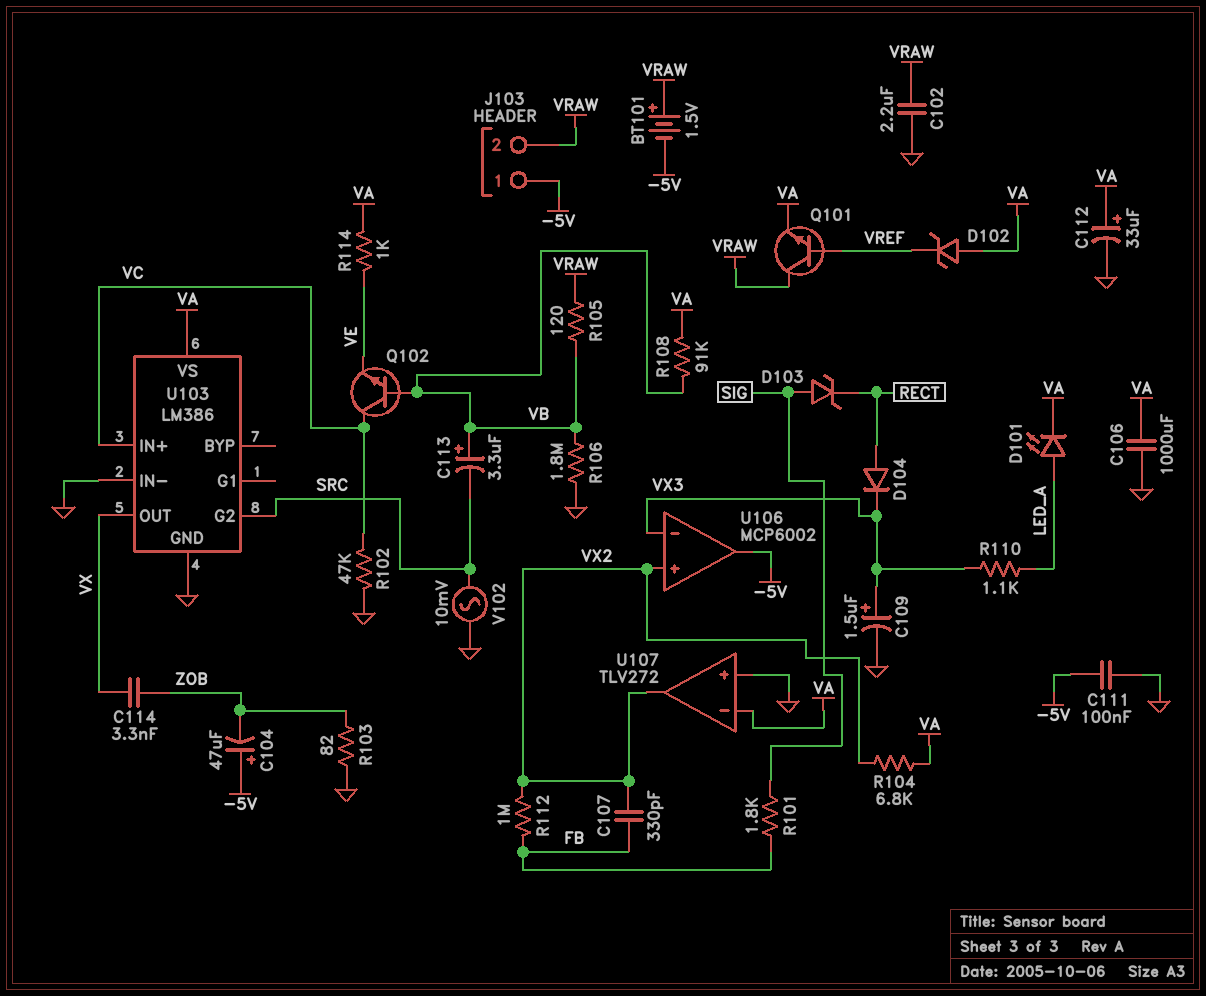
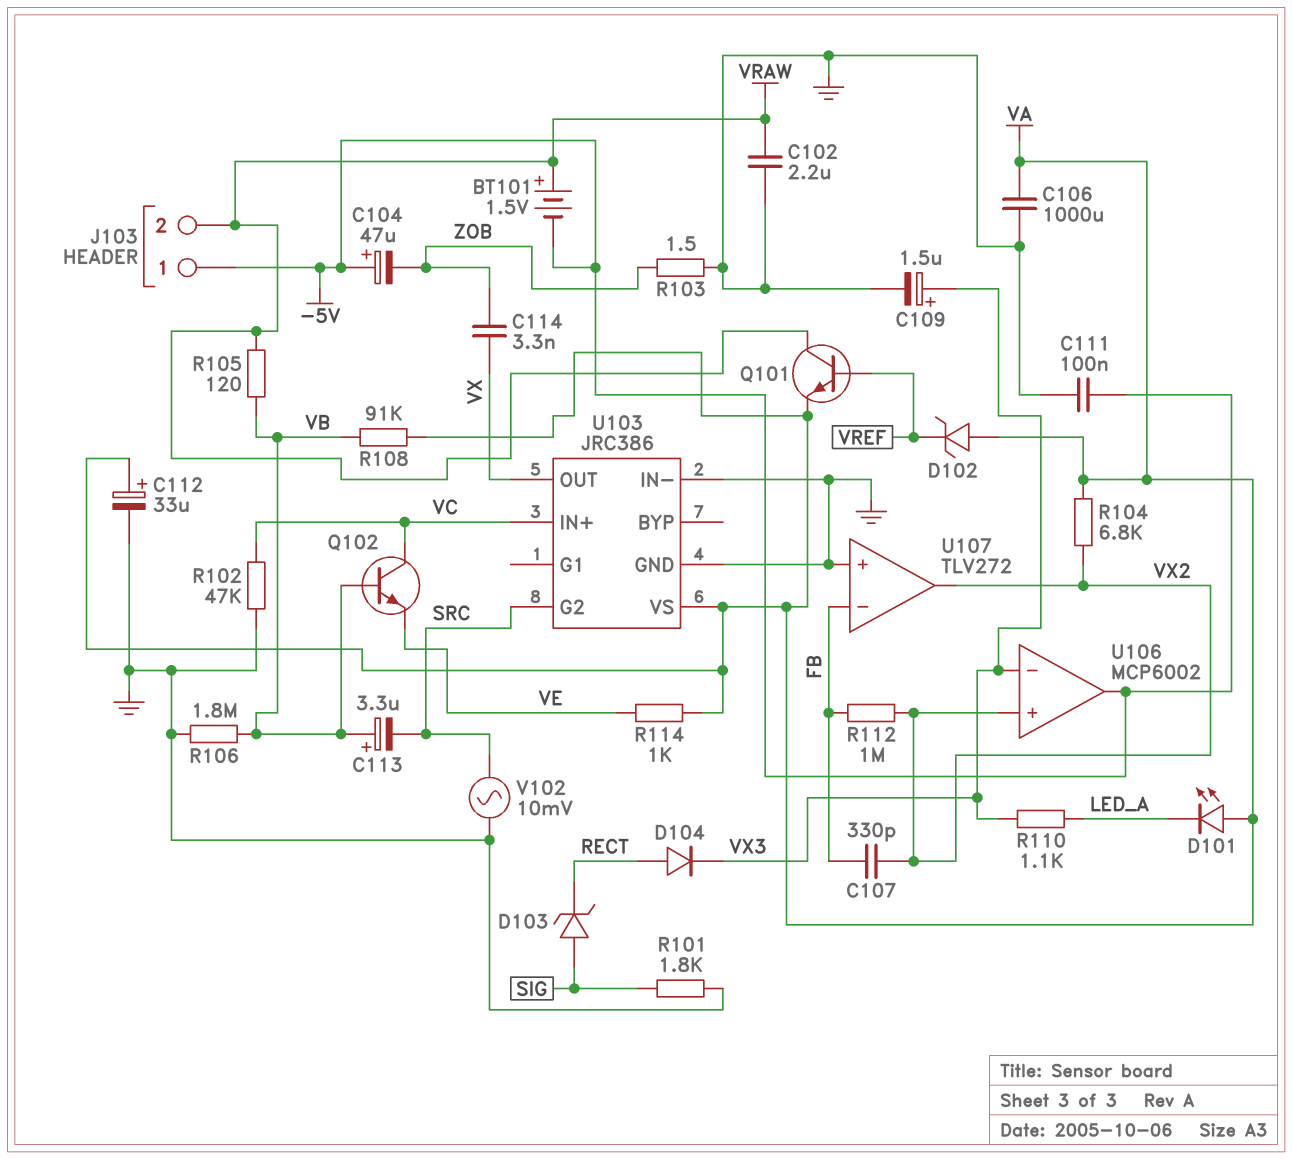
D101: LED (A LED_A, K VA) -> LED (A VA, K LED_A)
R101: 1.8k (FB, SIG) -> 1.8k (GND, SIG)
R103: 82 (GND, ZOB) -> 1.5 (GND, ZOB)
U103: LM386 -> JRC386
U107 pin in-: VA -> FB

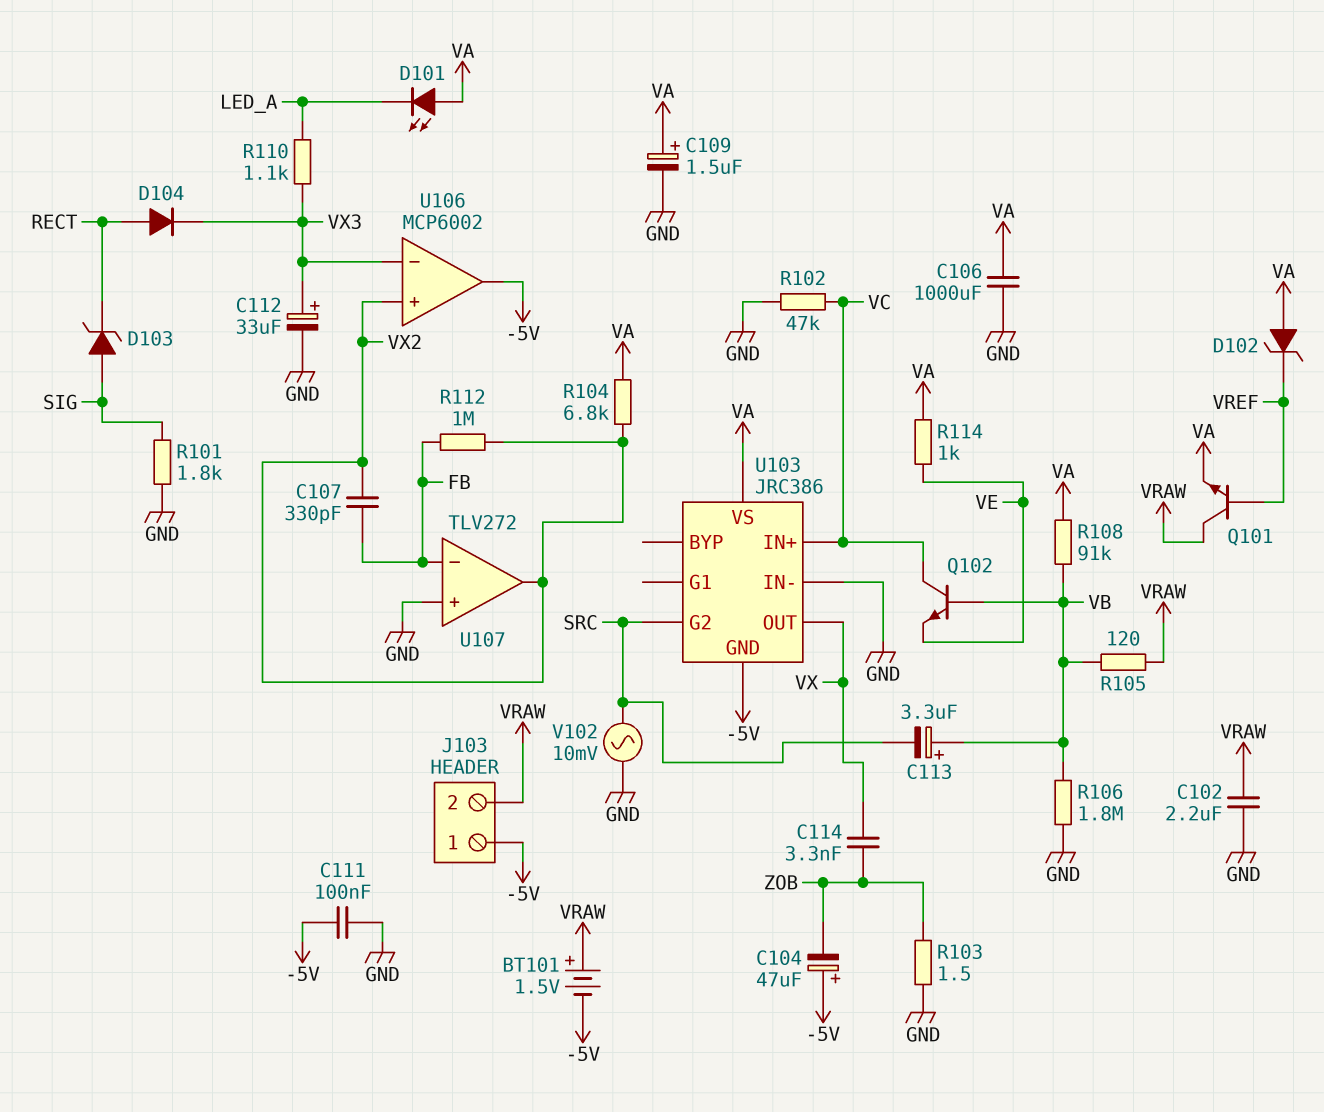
C109: 1.5uF (plus VX3, minus GND) -> 1.5uF (plus VA, minus GND)
C112: 33uF (plus VA, minus GND) -> 33uF (plus VX3, minus GND)
U103 pin GND: GND -> -5V

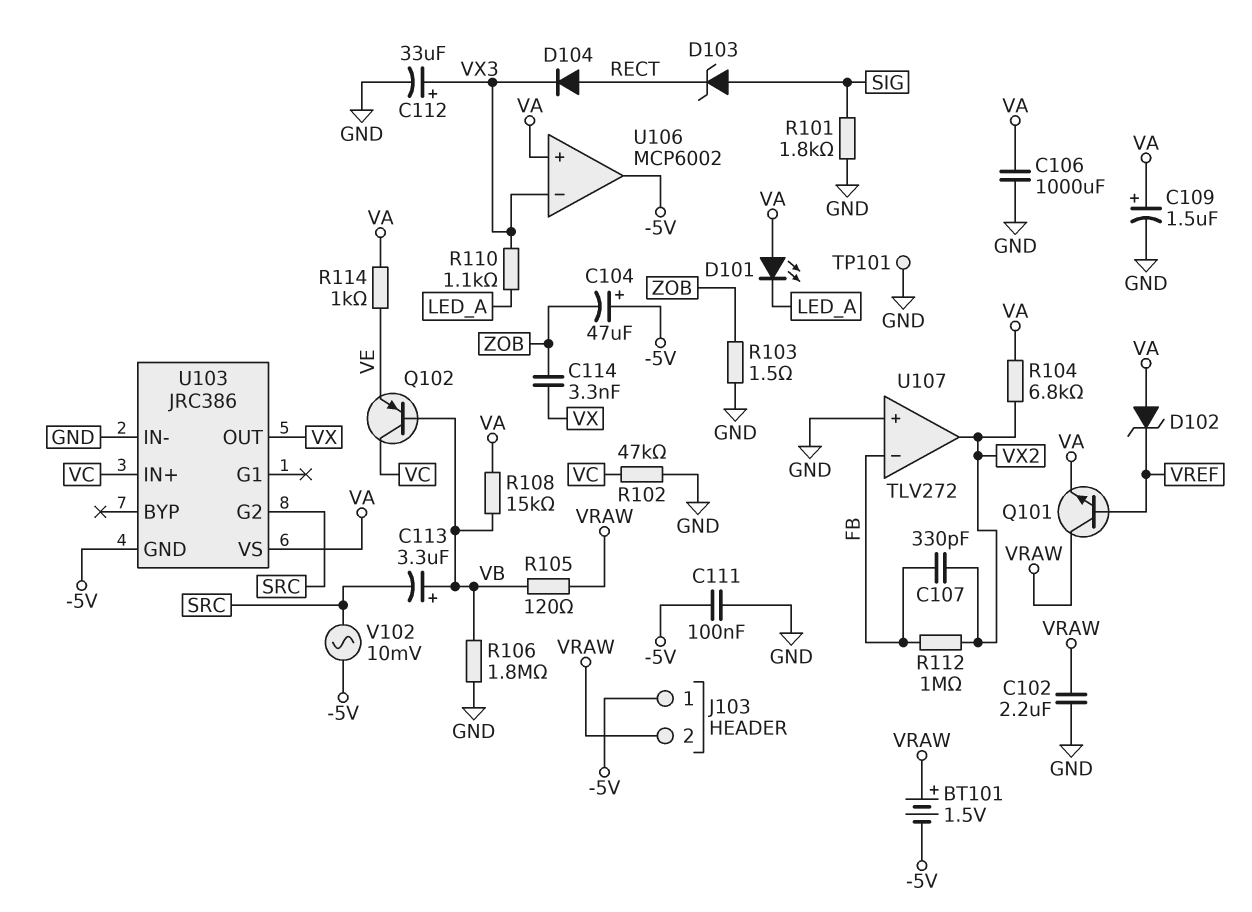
Q102: NPN (B VB, C VC, E VE) -> PNP (B VB, C VC, E VE)
R108: 91k (VA, VB) -> 15k (VA, VB)
TP101: none -> test point (GND)
U106 pin in+: VX2 -> VA
V102: AC 10mV (GND, SRC) -> AC 10mV (-5V, SRC)

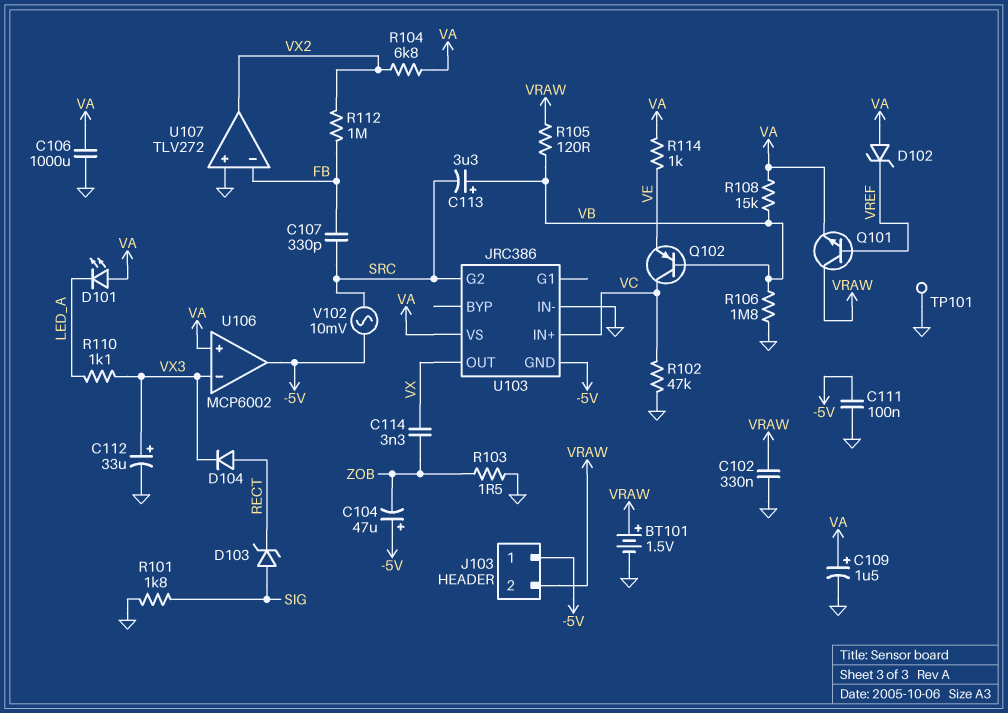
BT101: 1.5V (plus VRAW, minus -5V) -> 1.5V (plus VRAW, minus GND)
C102: 2.2uF (GND, VRAW) -> 330nF (GND, VRAW)
C107: 330pF (FB, VX2) -> 330pF (FB, SRC)

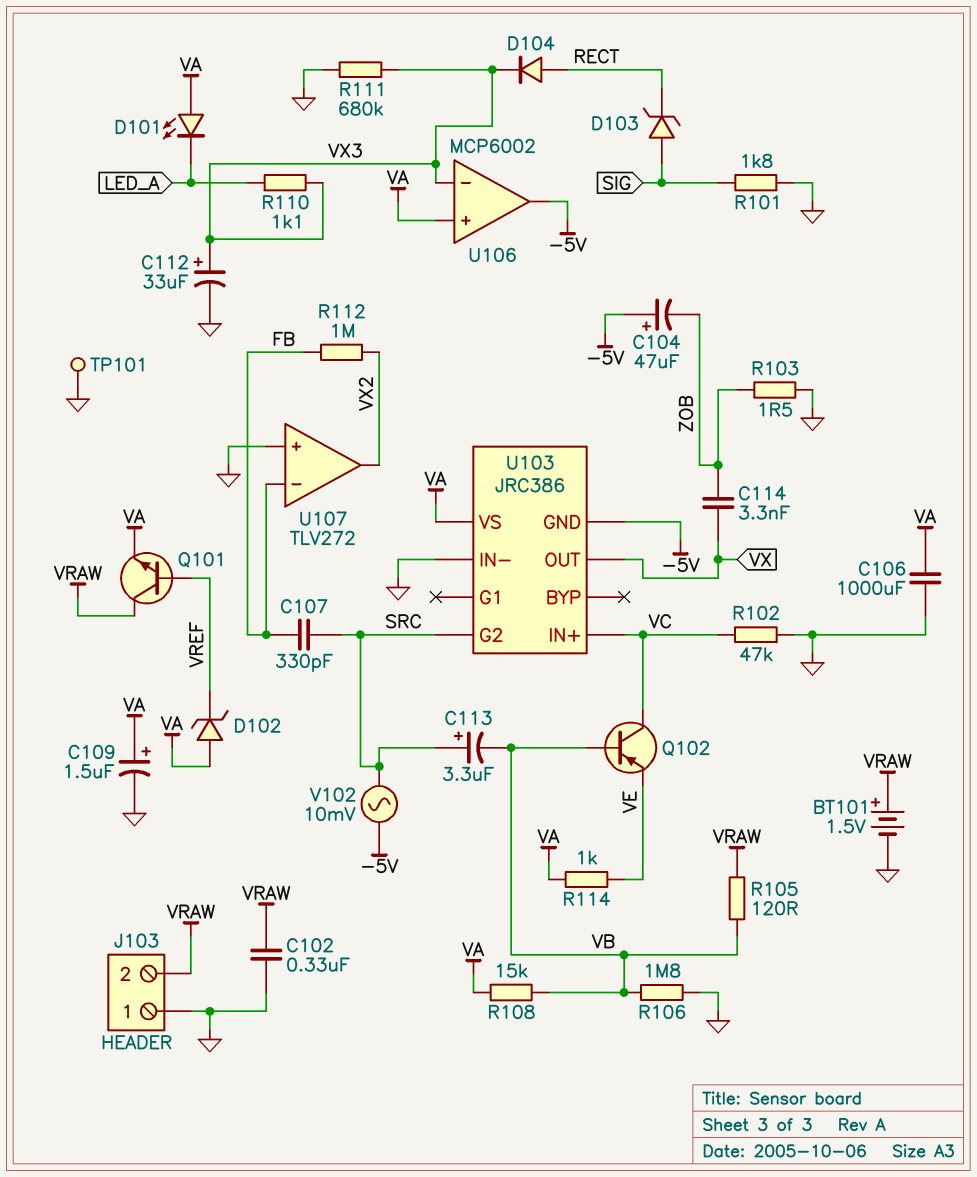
C111: 100nF (-5V, GND) -> none
C113: 3.3uF (plus VB, minus SRC) -> 3.3uF (plus SRC, minus VB)
J103 pin 1: -5V -> GND
R104: 6.8k (VA, VX2) -> none
R111: none -> 680k (GND, VX3)

